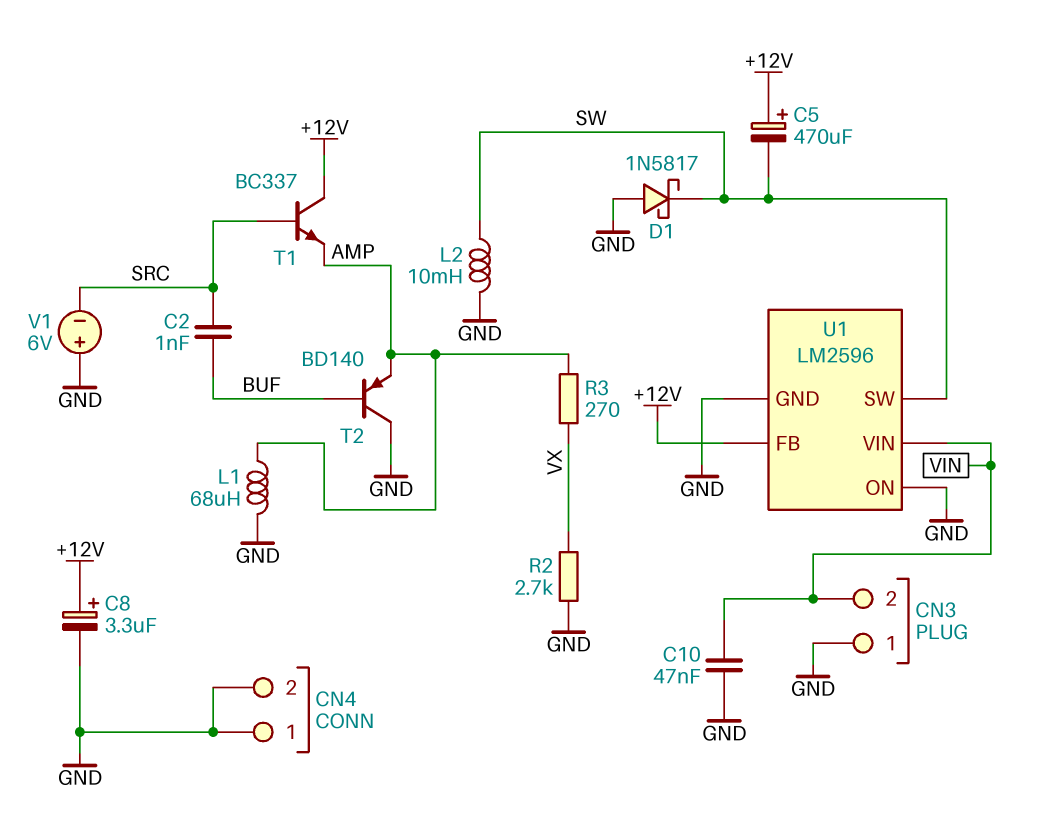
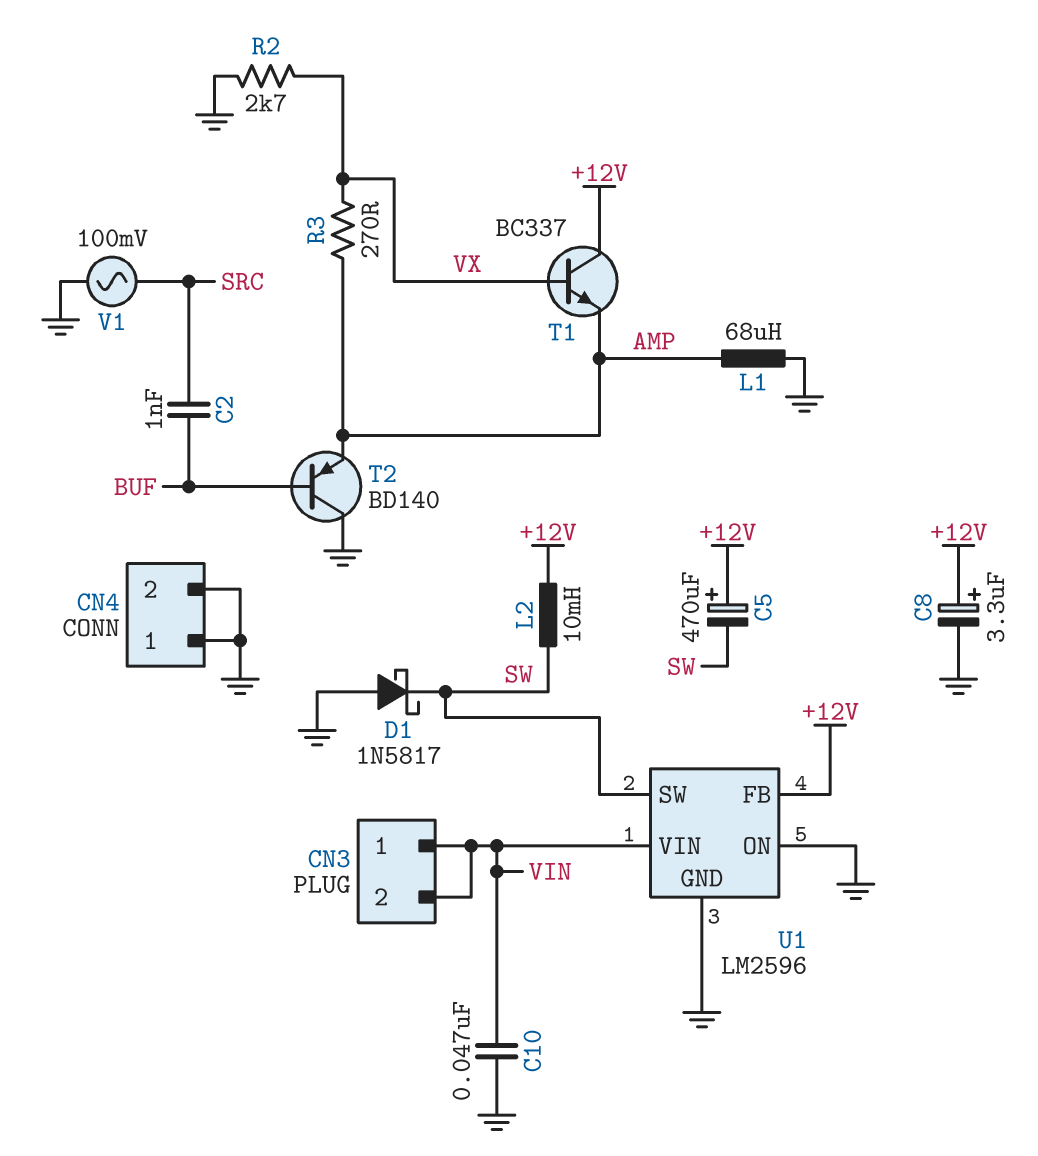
CN3 pin 1: GND -> VIN
L2: 10mH (GND, SW) -> 10mH (+12V, SW)
T1: NPN BC337 (B SRC, C +12V, E AMP) -> NPN BC337 (B VX, C +12V, E AMP)
V1: 6V (plus GND, minus SRC) -> AC 100mV (GND, SRC)

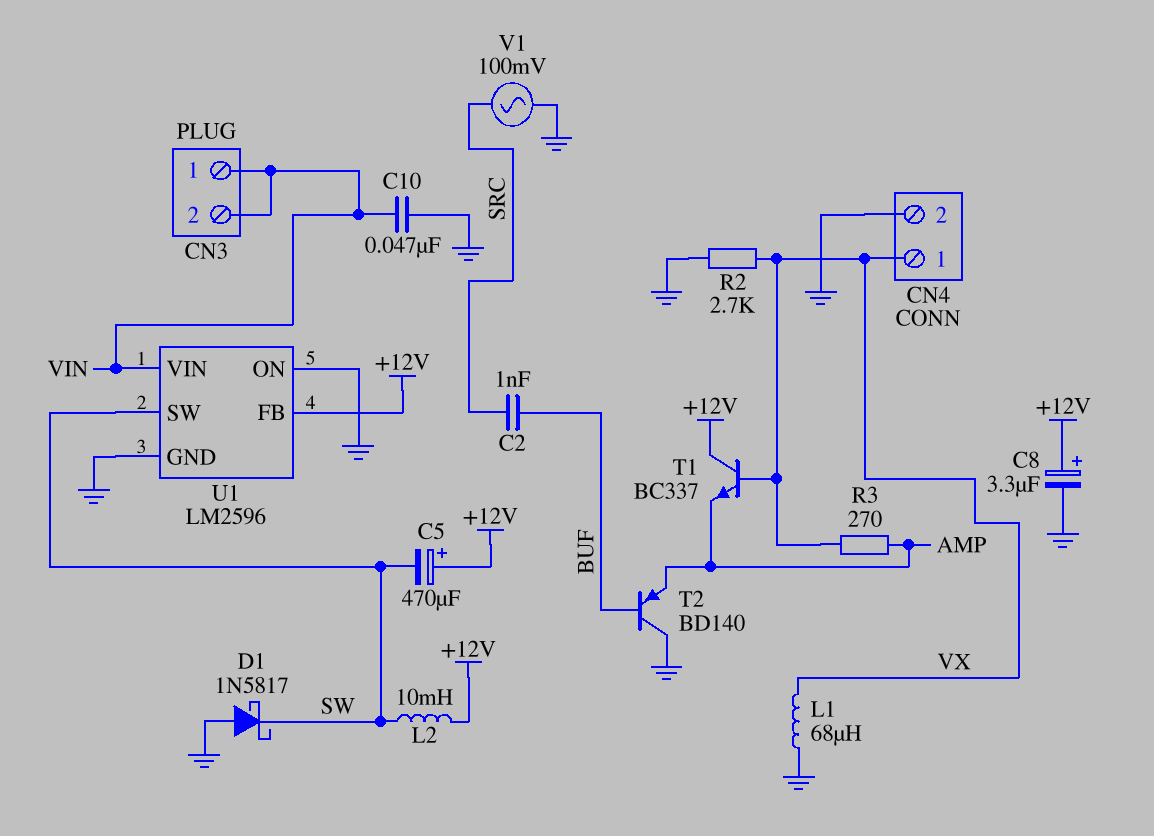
CN4 pin 1: GND -> VX
L1: 68uH (AMP, GND) -> 68uH (GND, VX)

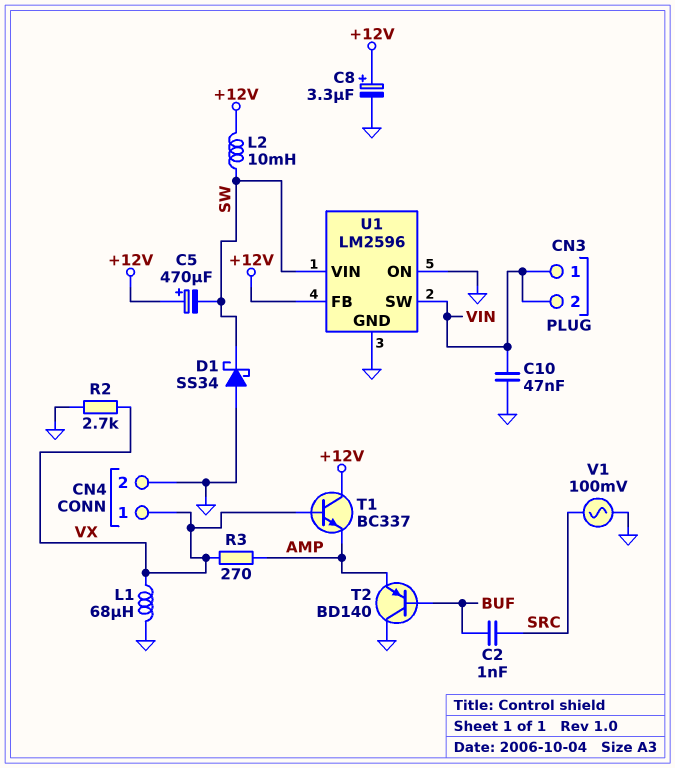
D1: schottky 1N5817 (A GND, K SW) -> schottky SS34 (A GND, K SW)
U1 pin SW: SW -> VIN
U1 pin VIN: VIN -> SW

